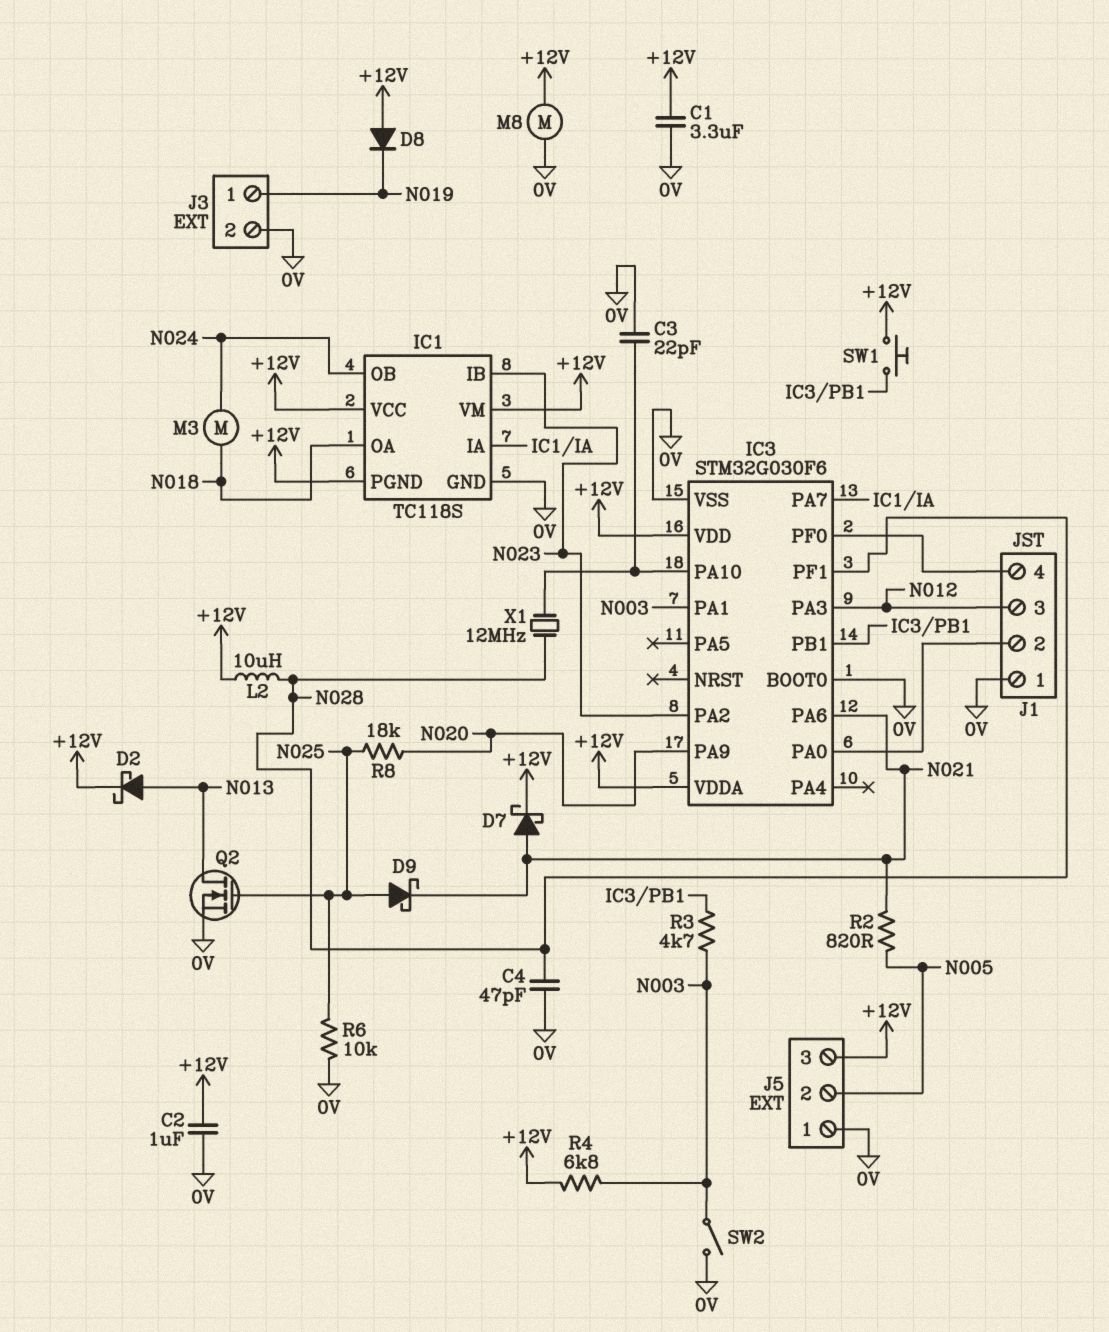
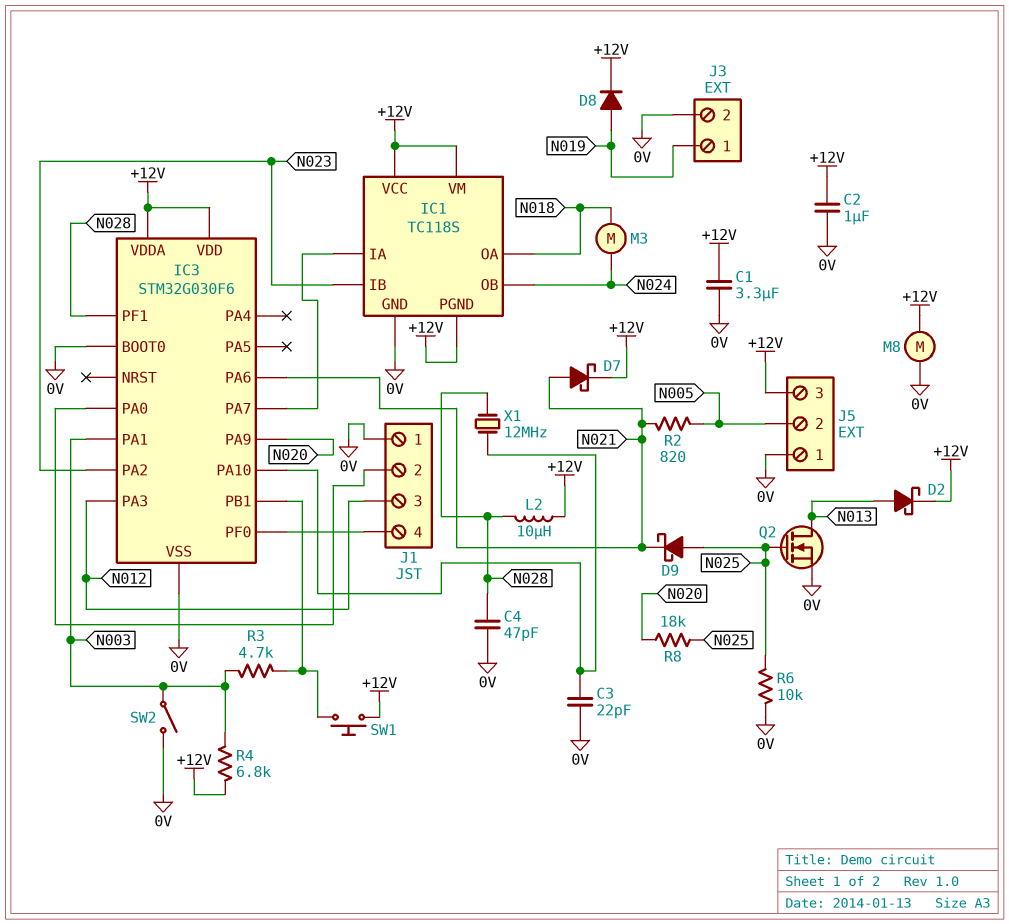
D8: diode (A +12V, K N019) -> diode (A N019, K +12V)

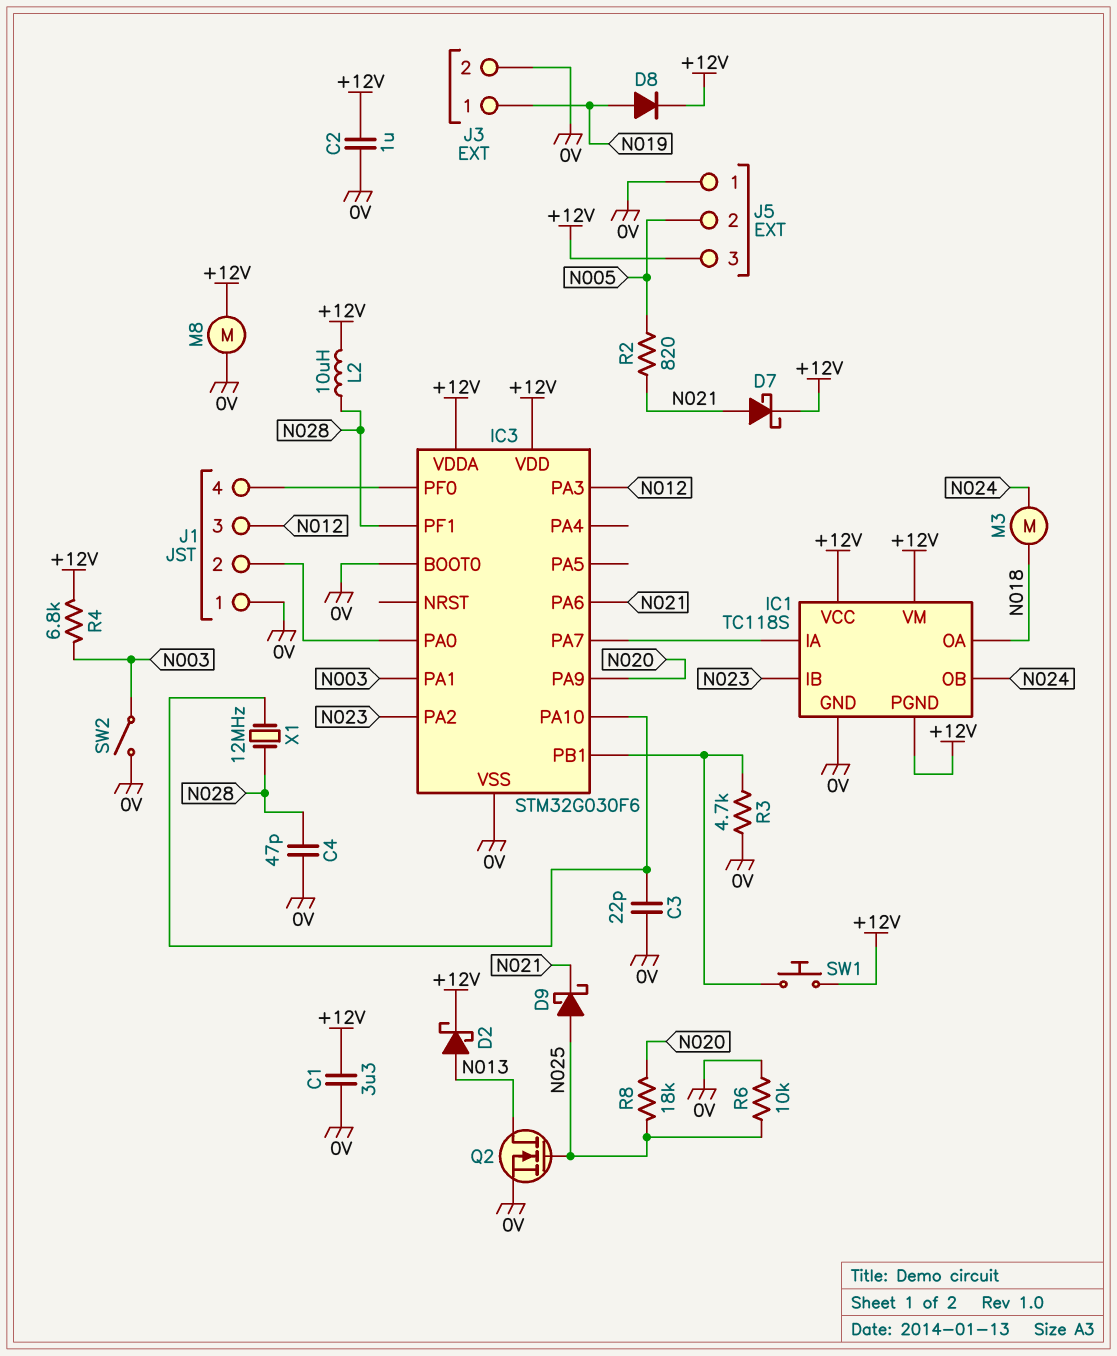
R3: 4.7k (IC3/PB1, N003) -> 4.7k (0V, IC3/PB1)

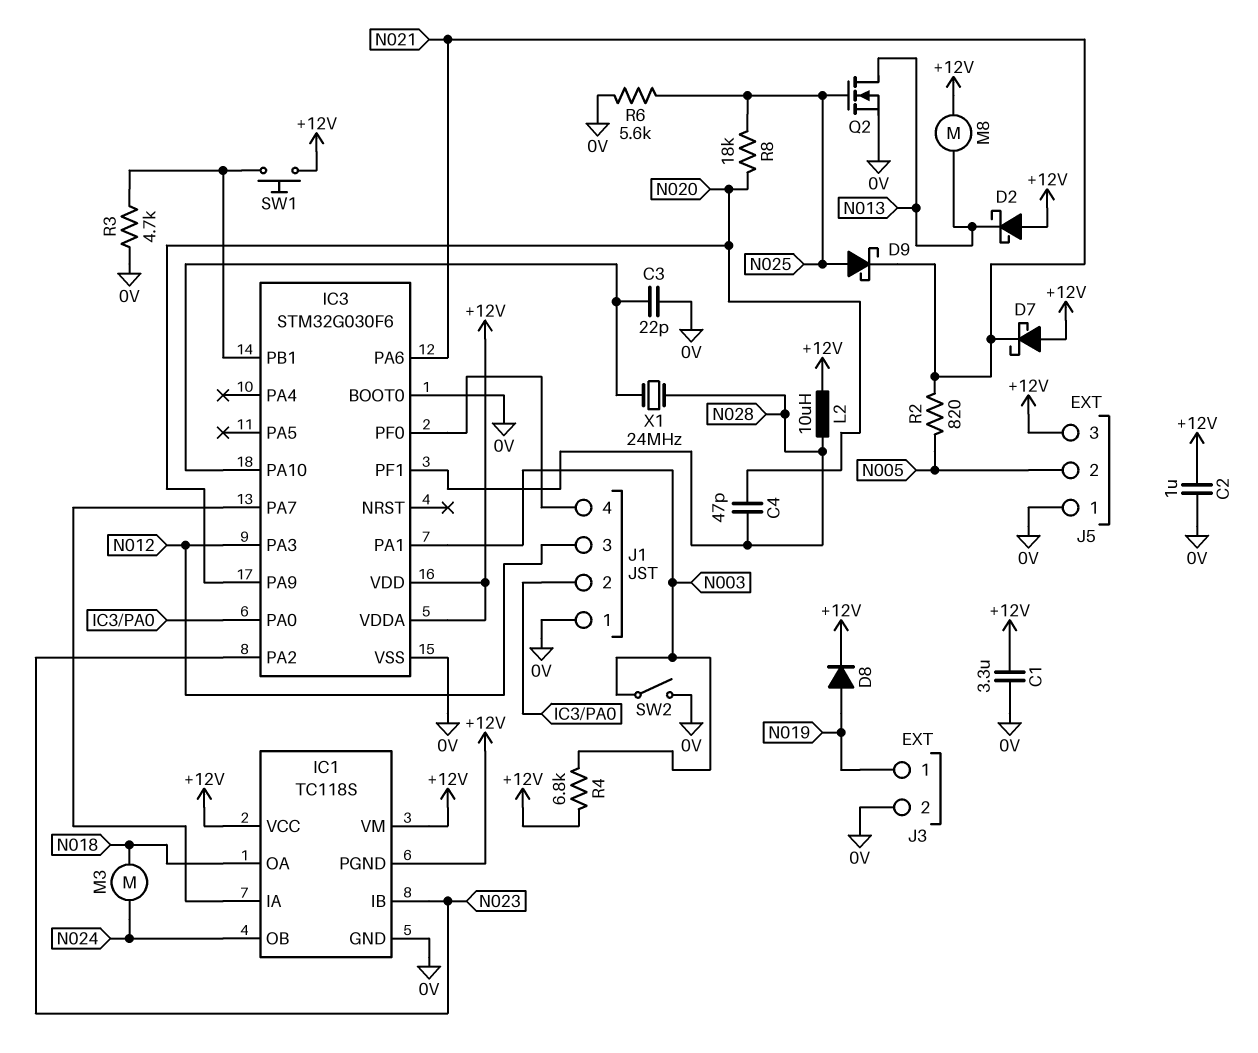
C4: 47pF (0V, N028) -> 47pF (N020, N028)
D2: schottky (A N013, K +12V) -> schottky (A +12V, K N013)
D7: schottky (A N021, K +12V) -> schottky (A +12V, K N021)
M8: motor (+12V, 0V) -> motor (+12V, N013)
R6: 10k (0V, N025) -> 5.6k (0V, N025)
X1: 12MHz (IC3/PA10, N028) -> 24MHz (IC3/PA10, N028)

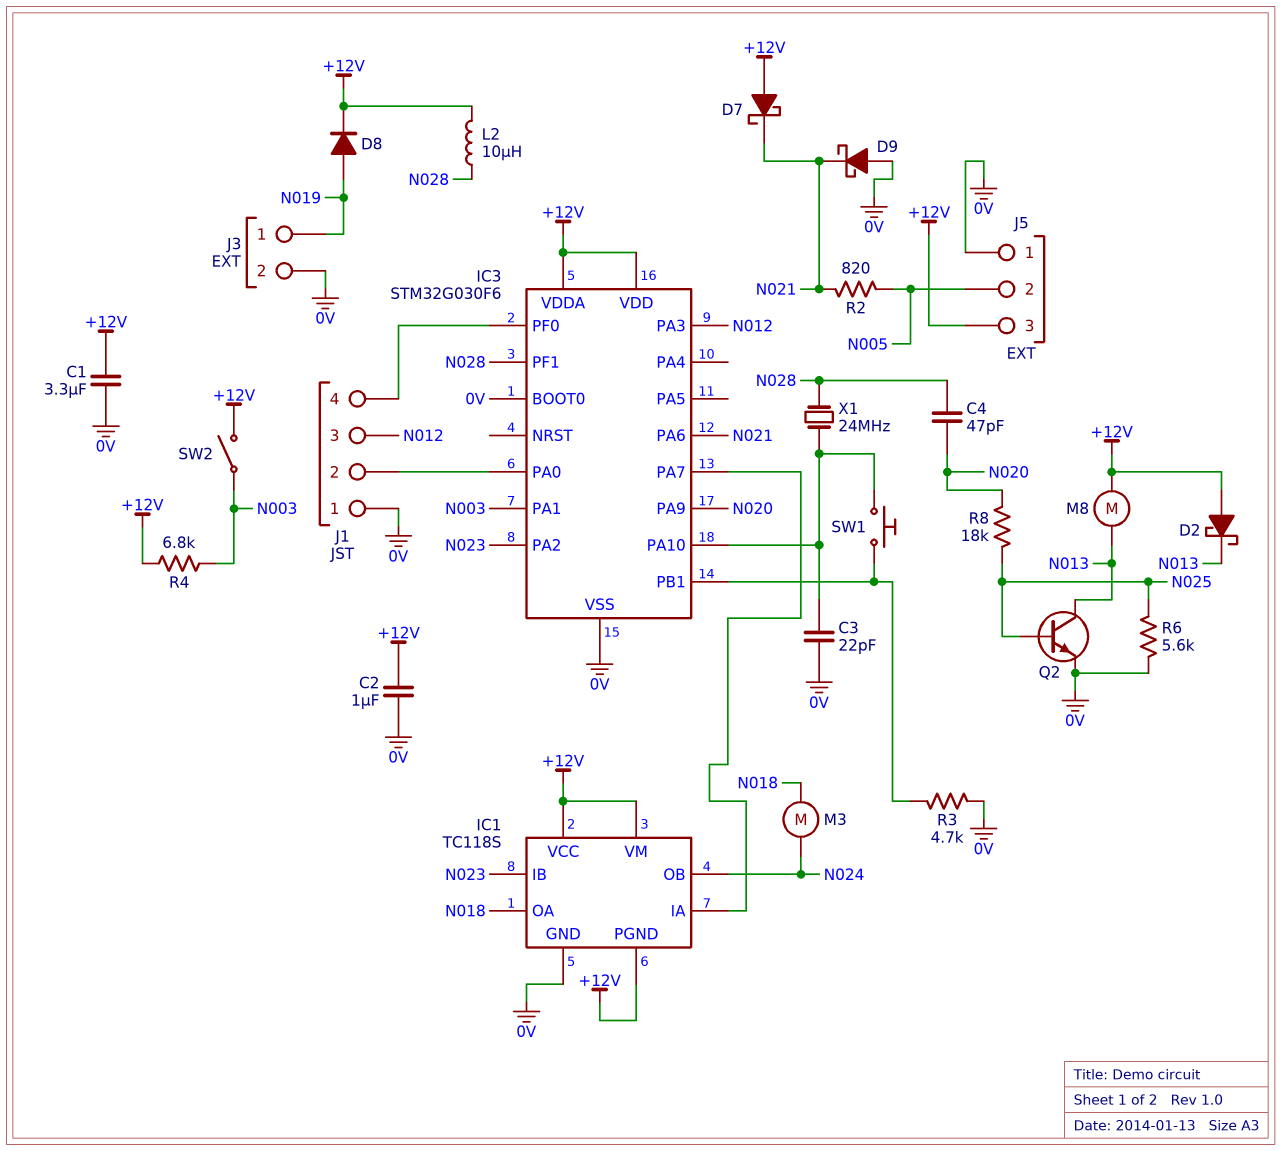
D9: schottky (A N025, K N021) -> schottky (A 0V, K N021)
Q2: NMOS (G N025, D N013, S 0V) -> NPN (B N025, C N013, E 0V)
SW1: button (+12V, IC3/PB1) -> button (IC3/PA10, IC3/PB1)
SW2: switch (0V, N003) -> switch (+12V, N003)

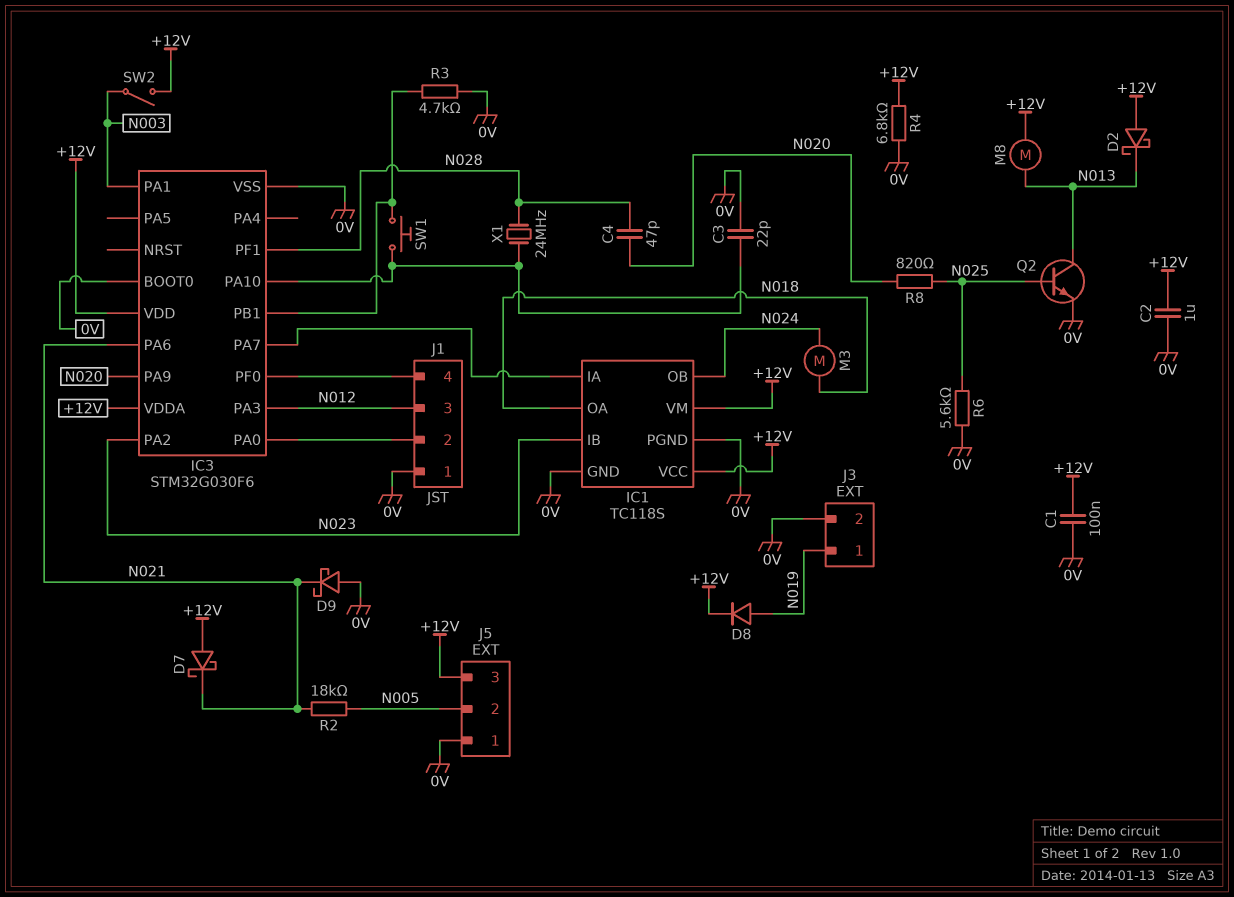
C1: 3.3uF (+12V, 0V) -> 100nF (+12V, 0V)
IC1 pin PGND: +12V -> 0V
L2: 10uH (+12V, N028) -> none
R2: 820 (N005, N021) -> 18k (N005, N021)
R4: 6.8k (+12V, N003) -> 6.8k (+12V, 0V)
R8: 18k (N020, N025) -> 820 (N020, N025)

